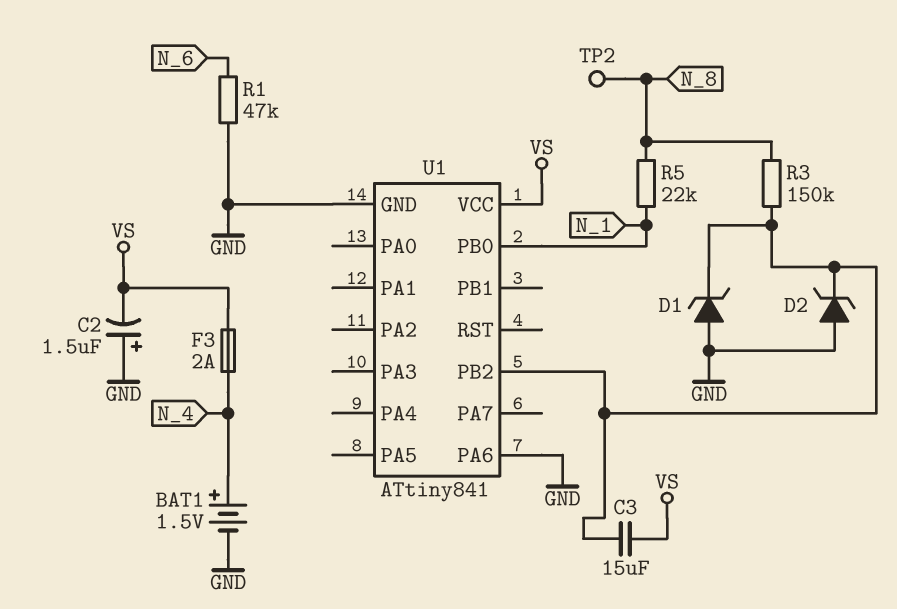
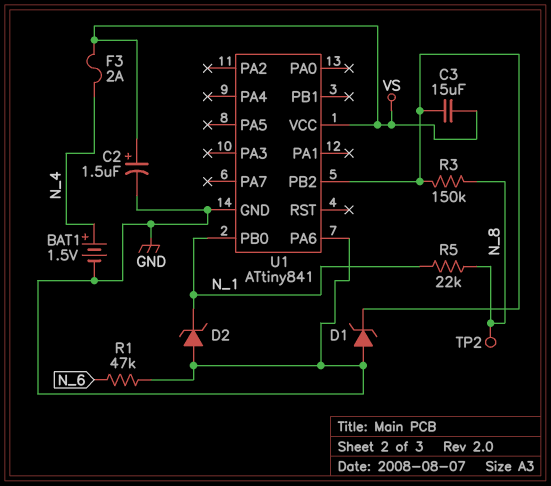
C2: 1.5uF (plus GND, minus VS) -> 1.5uF (plus VS, minus GND)
D2: zener (A GND, K U1/PB2) -> zener (A GND, K N_1)

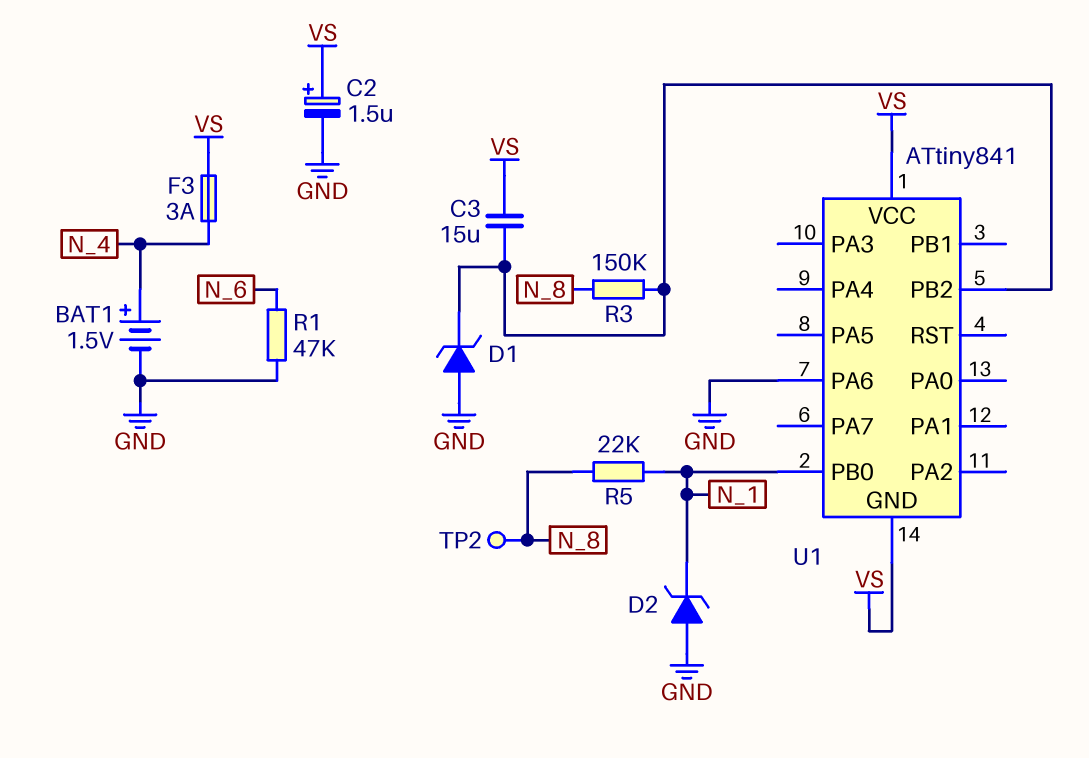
F3: 2A (N_4, VS) -> 3A (N_4, VS)
U1 pin GND: GND -> VS

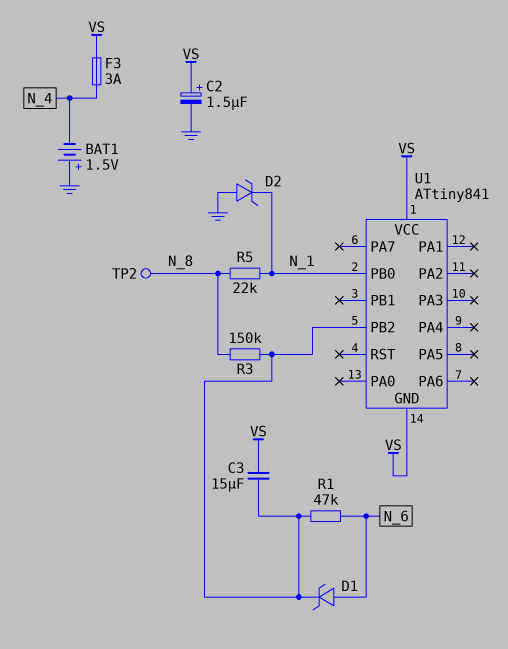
BAT1: 1.5V (plus N_4, minus GND) -> 1.5V (plus GND, minus N_4)
D1: zener (A GND, K U1/PB2) -> zener (A N_6, K U1/PB2)
R1: 47k (GND, N_6) -> 47k (N_6, U1/PB2)
U1 pin PA6: GND -> none

